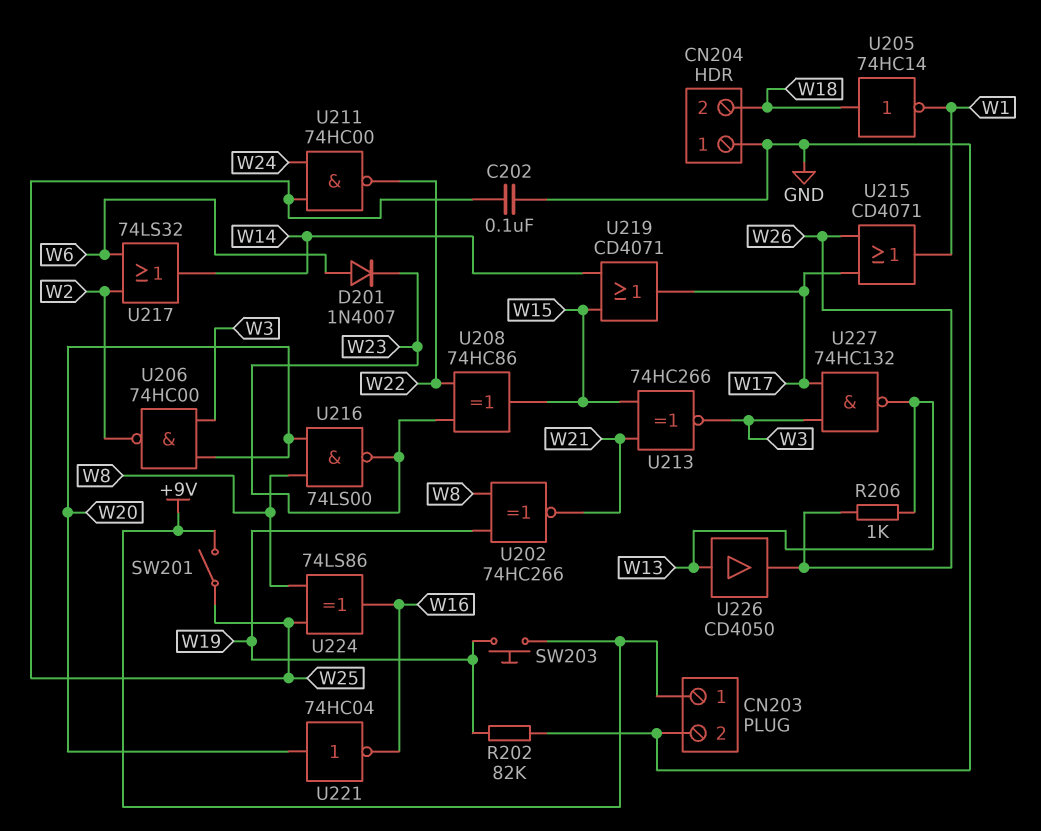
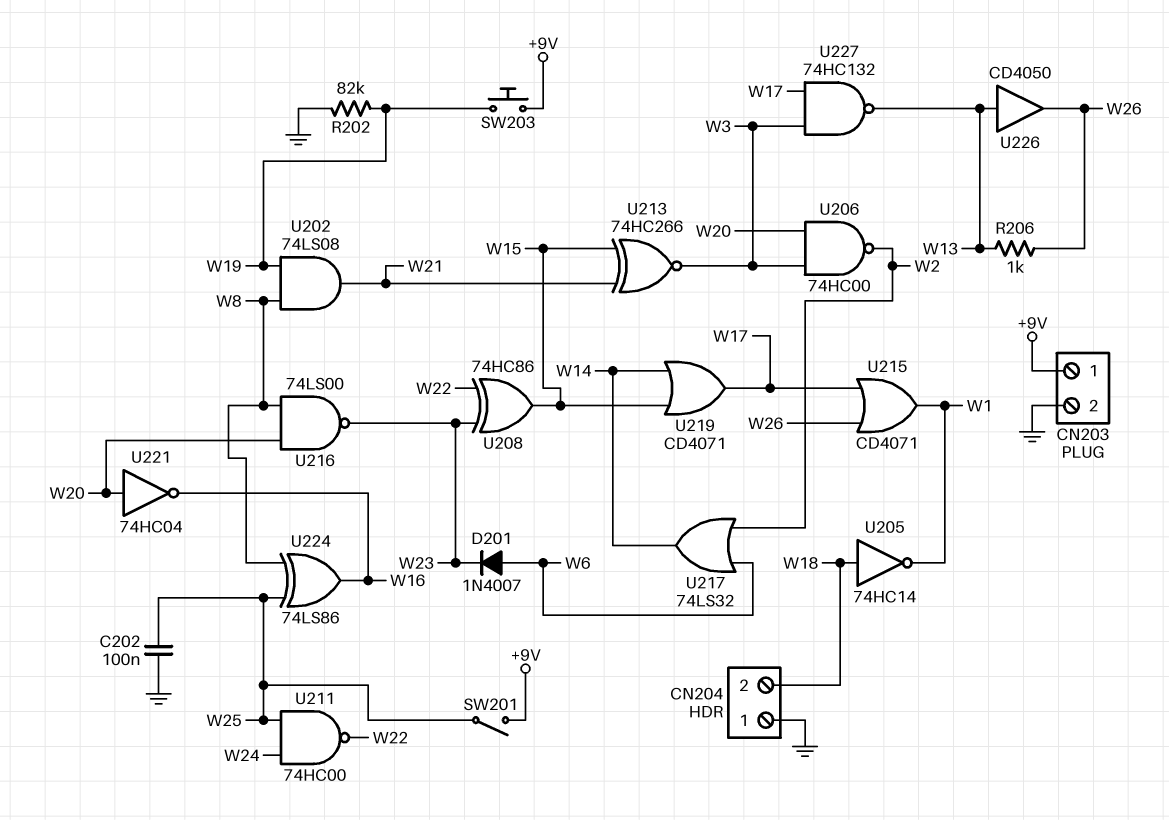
U202: XNOR 74HC266 (in W8, in W19, out W21) -> AND 74LS08 (in W8, in W19, out W21)

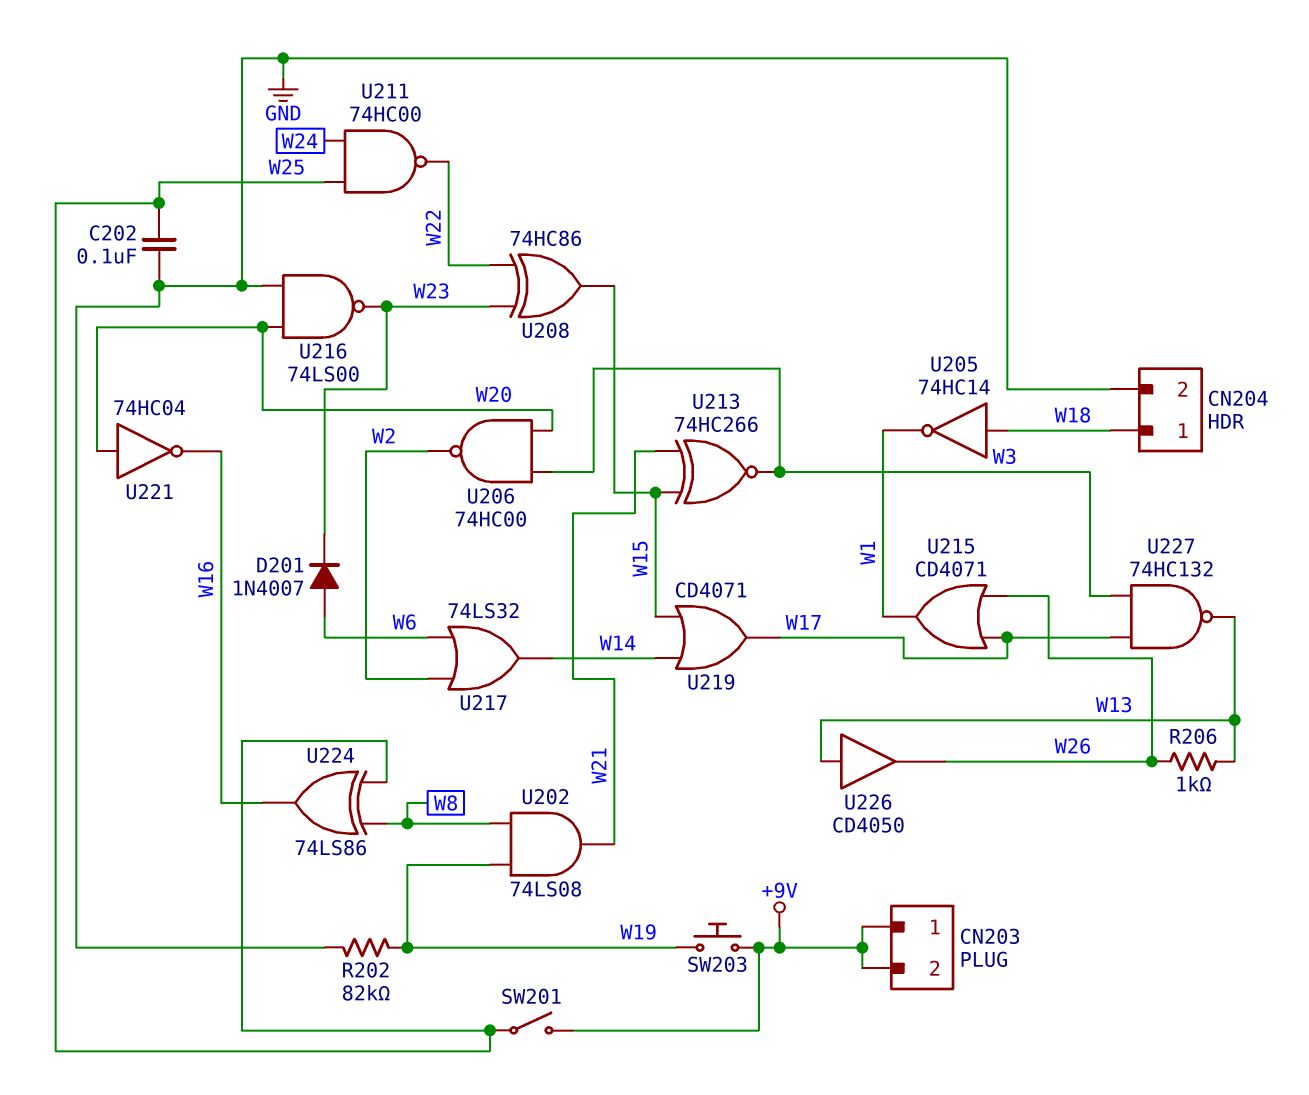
CN203 pin 2: GND -> +9V
CN204 pin 1: GND -> W18
CN204 pin 2: W18 -> GND
U216: NAND 74LS00 (in W8, in W20, out W23) -> NAND 74LS00 (in GND, in W20, out W23)

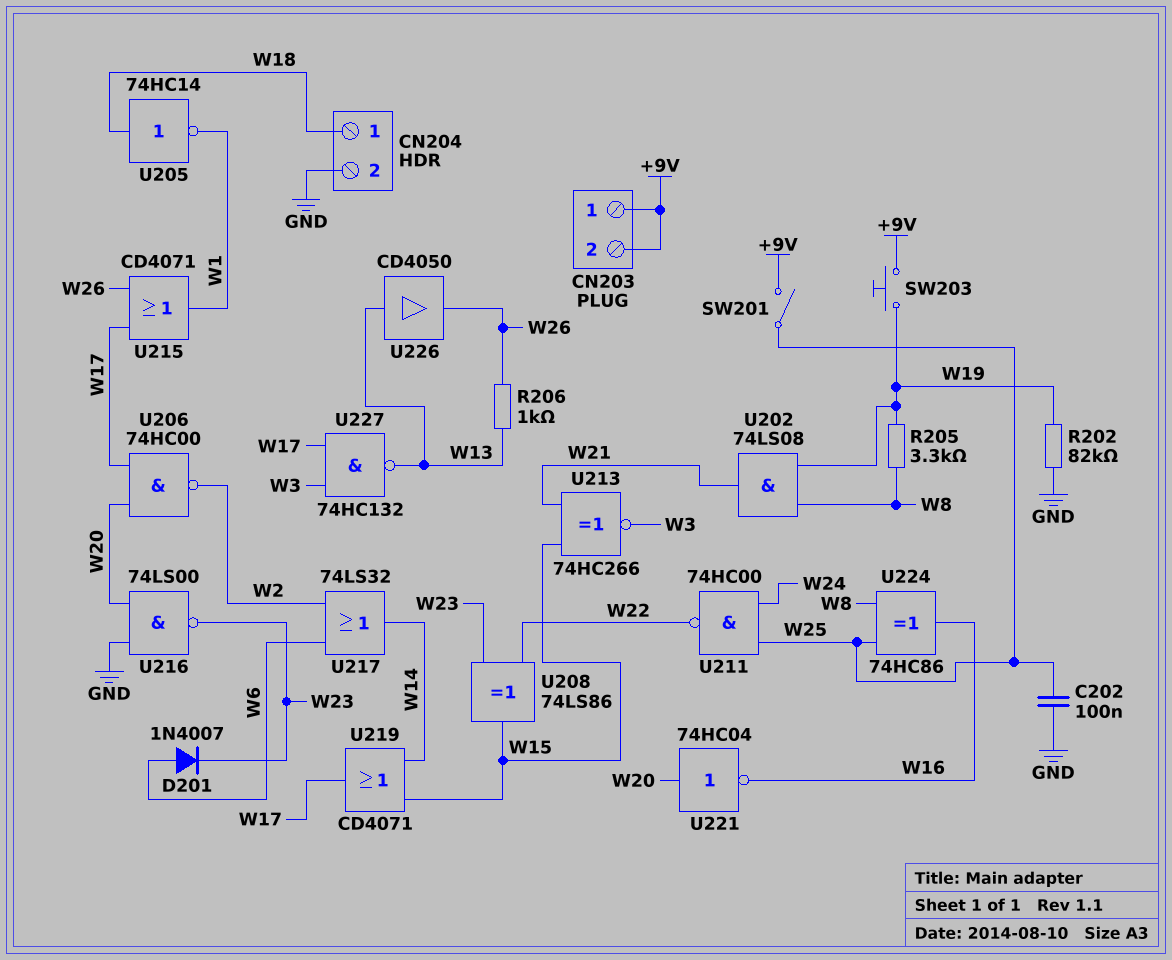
R205: none -> 3.3k (W8, W19)
U206: NAND 74HC00 (in W3, in W20, out W2) -> NAND 74HC00 (in W17, in W20, out W2)
U208: XOR 74HC86 (in W22, in W23, out W15) -> XOR 74LS86 (in W22, in W23, out W15)
U224: XOR 74LS86 (in W8, in W25, out W16) -> XOR 74HC86 (in W8, in W25, out W16)

